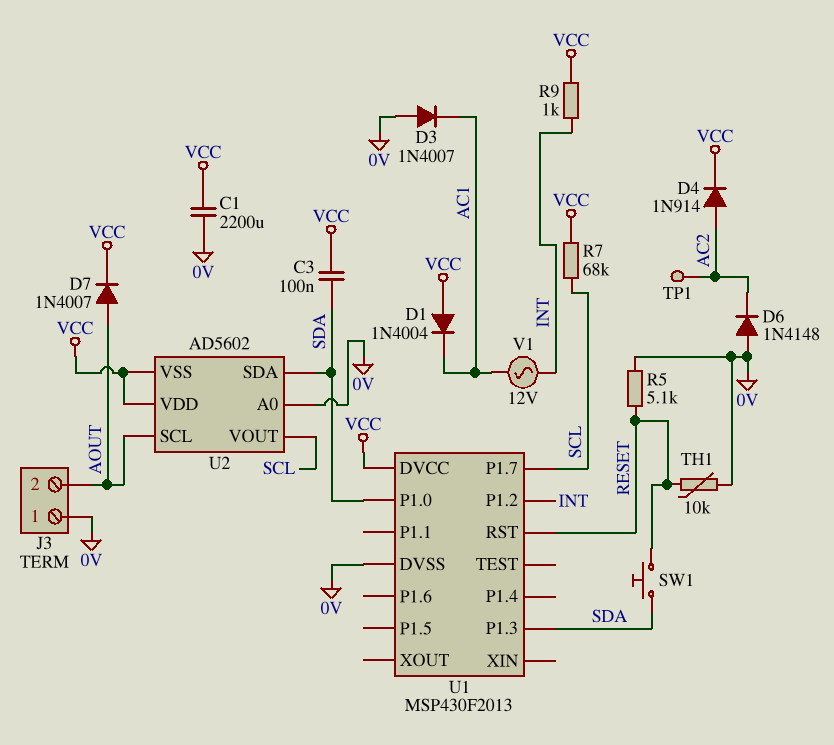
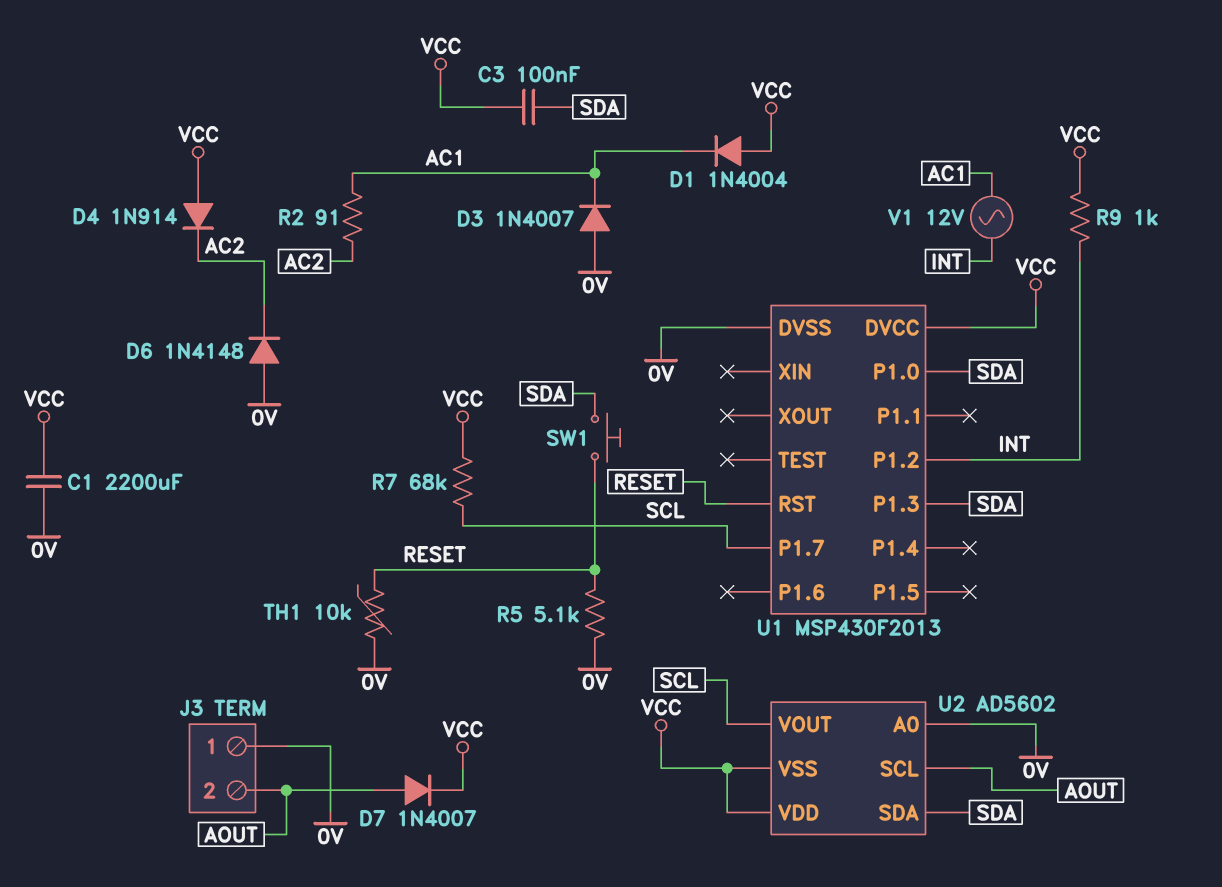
D4: diode 1N914 (A AC2, K VCC) -> diode 1N914 (A VCC, K AC2)
R2: none -> 91 (AC1, AC2)
TP1: test point (AC2) -> none

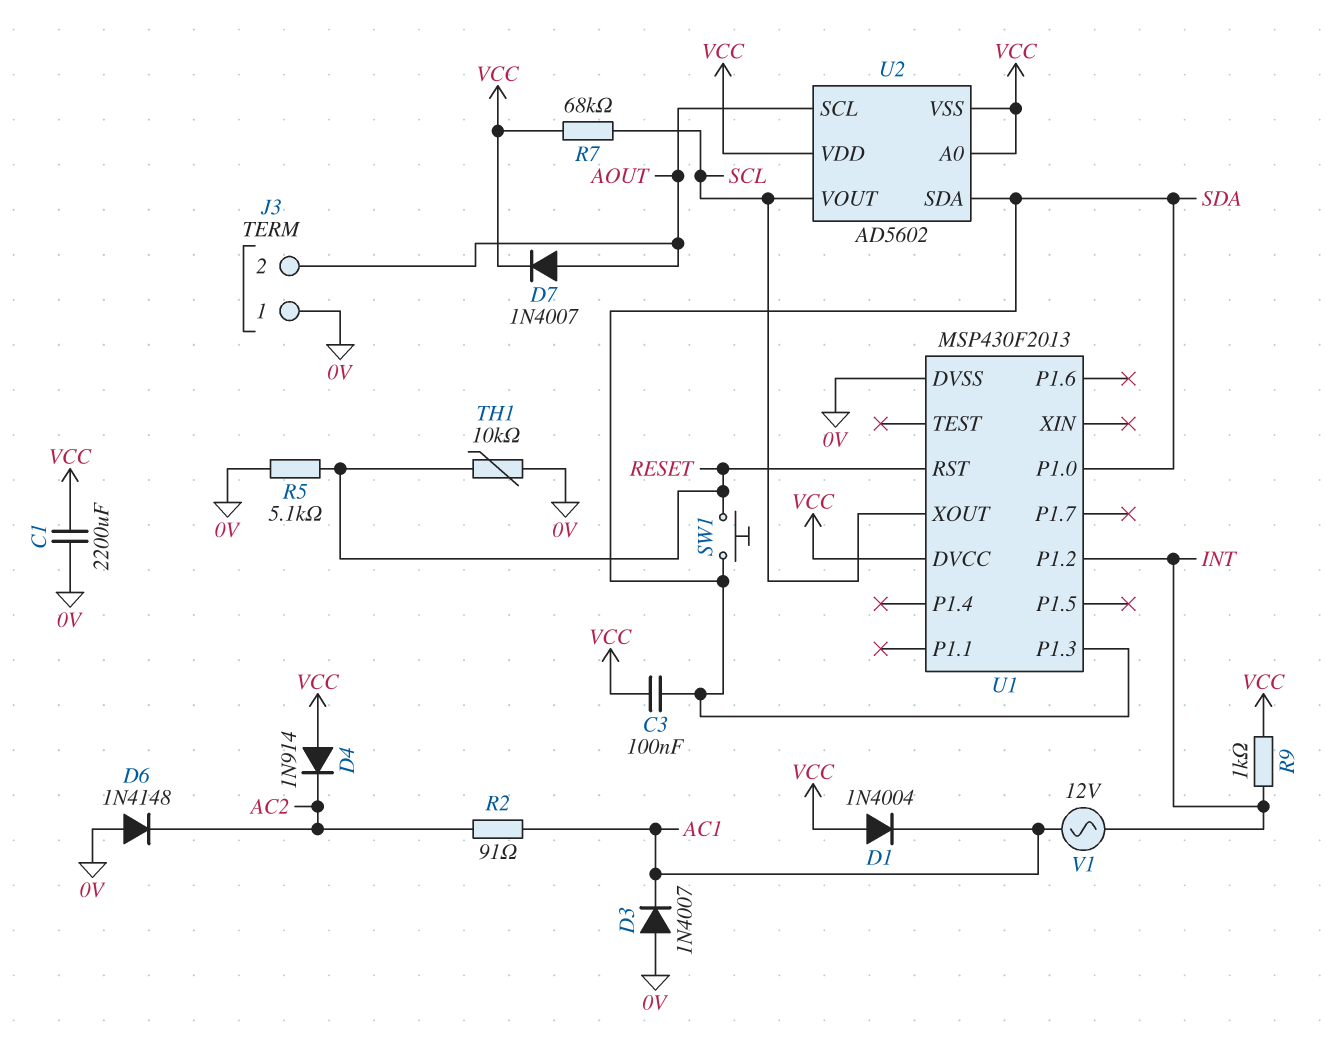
U1 pin P1.7: SCL -> none
U1 pin XOUT: none -> SCL
U2 pin A0: 0V -> VCC

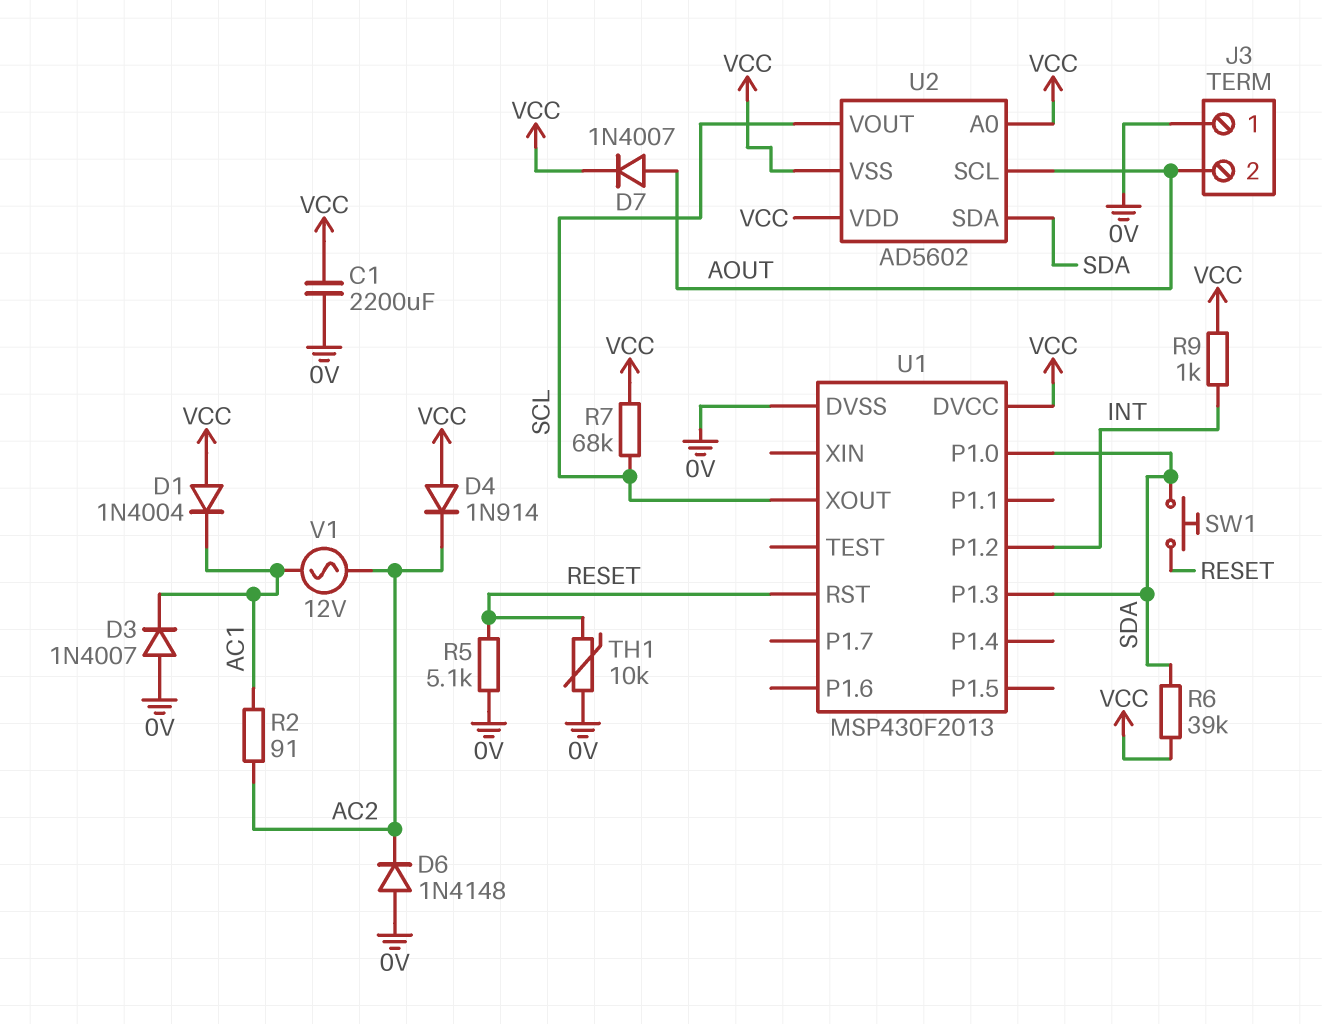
C3: 100nF (SDA, VCC) -> none
R6: none -> 39k (SDA, VCC)
V1: AC 12V (AC1, INT) -> AC 12V (AC1, AC2)

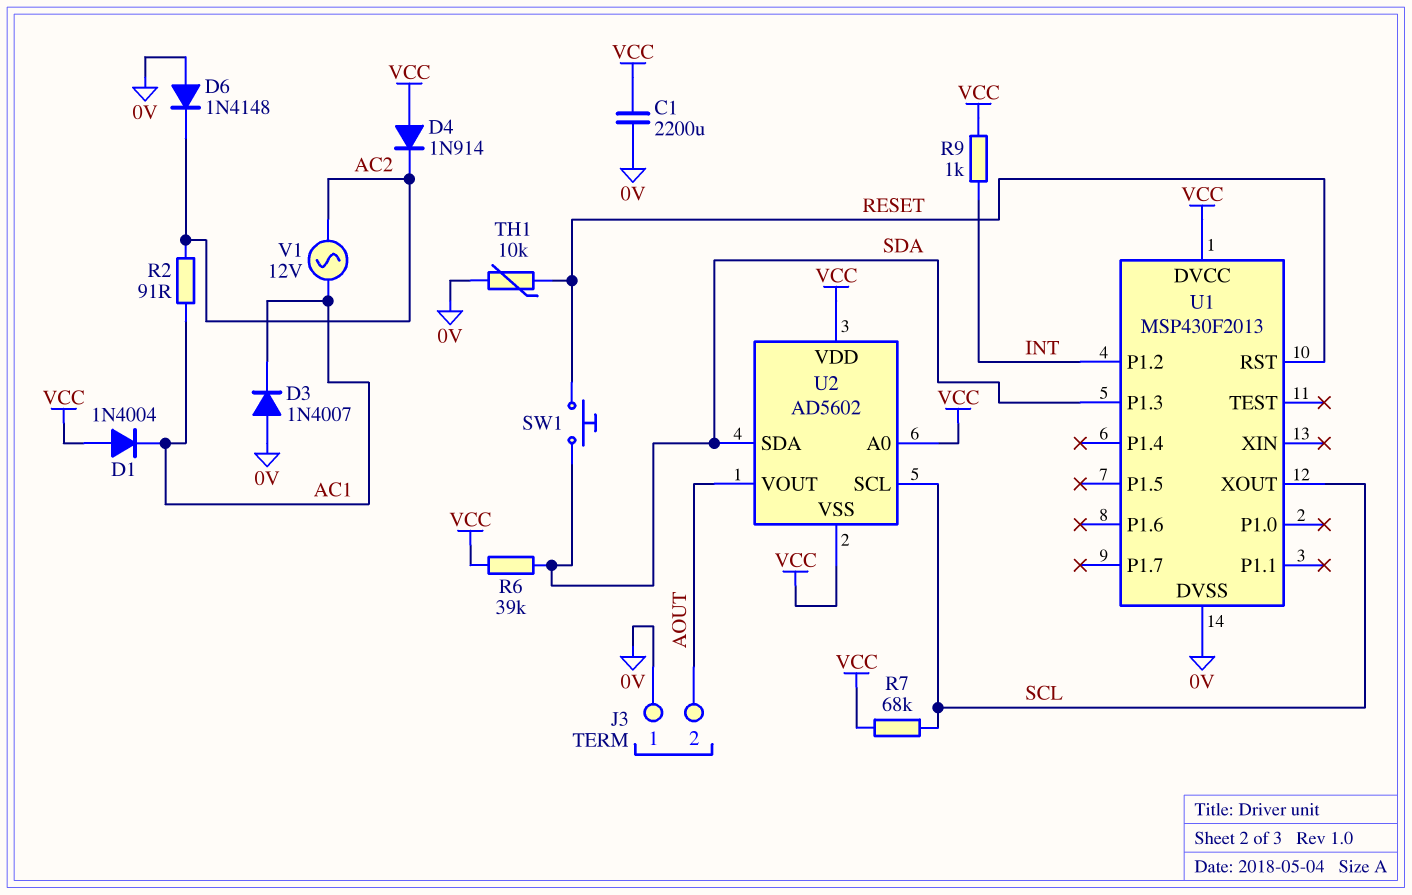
D7: diode 1N4007 (A AOUT, K VCC) -> none
R5: 5.1k (0V, RESET) -> none
U1 pin P1.0: SDA -> none
U2 pin SCL: AOUT -> SCL
U2 pin VOUT: SCL -> AOUT

